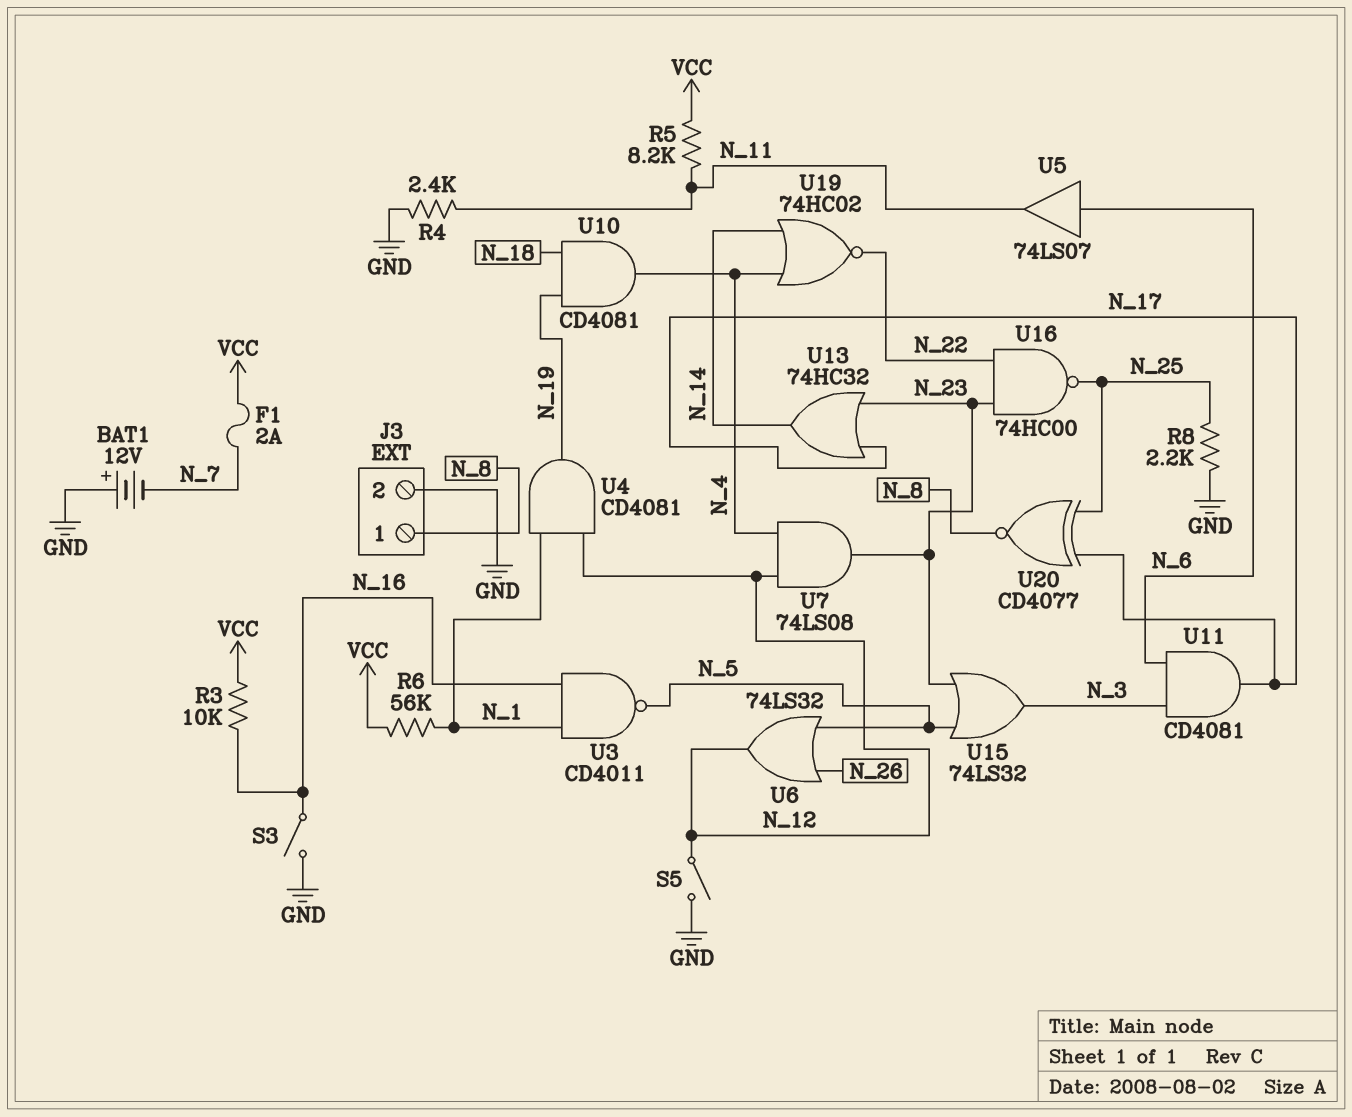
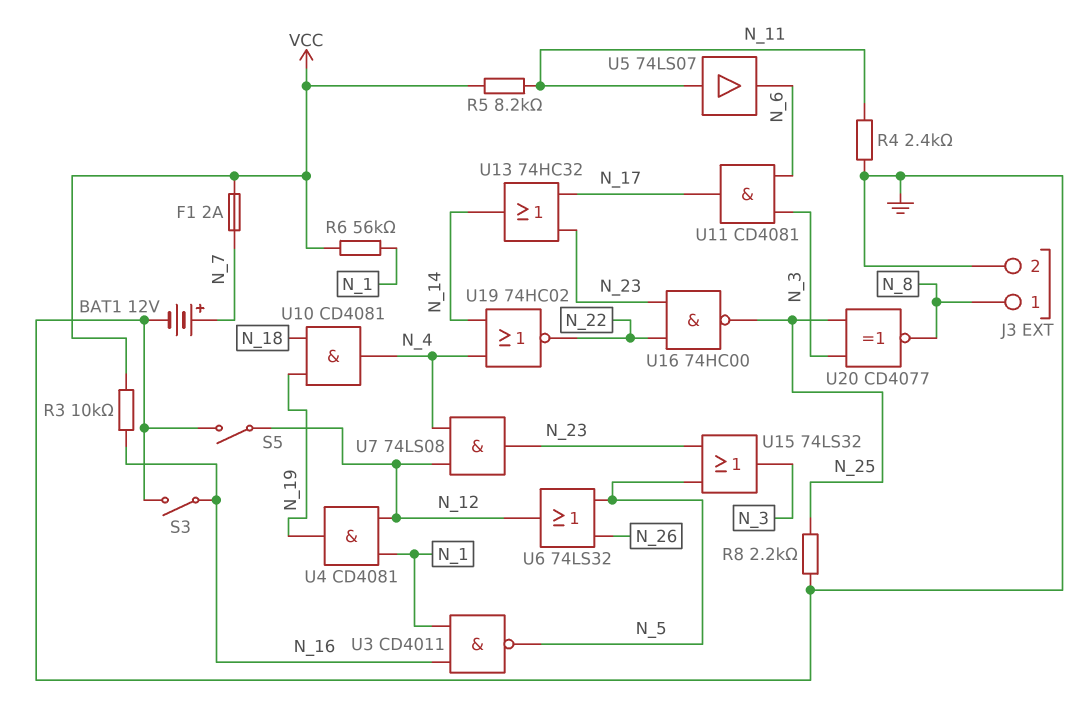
BAT1: 12V (plus GND, minus N_7) -> 12V (plus N_7, minus GND)
U5: buffer 74LS07 (in N_6, out N_11) -> buffer 74LS07 (in N_11, out N_6)
U20: XNOR CD4077 (in N_17, in N_25, out N_8) -> XNOR CD4077 (in N_3, in N_25, out N_8)

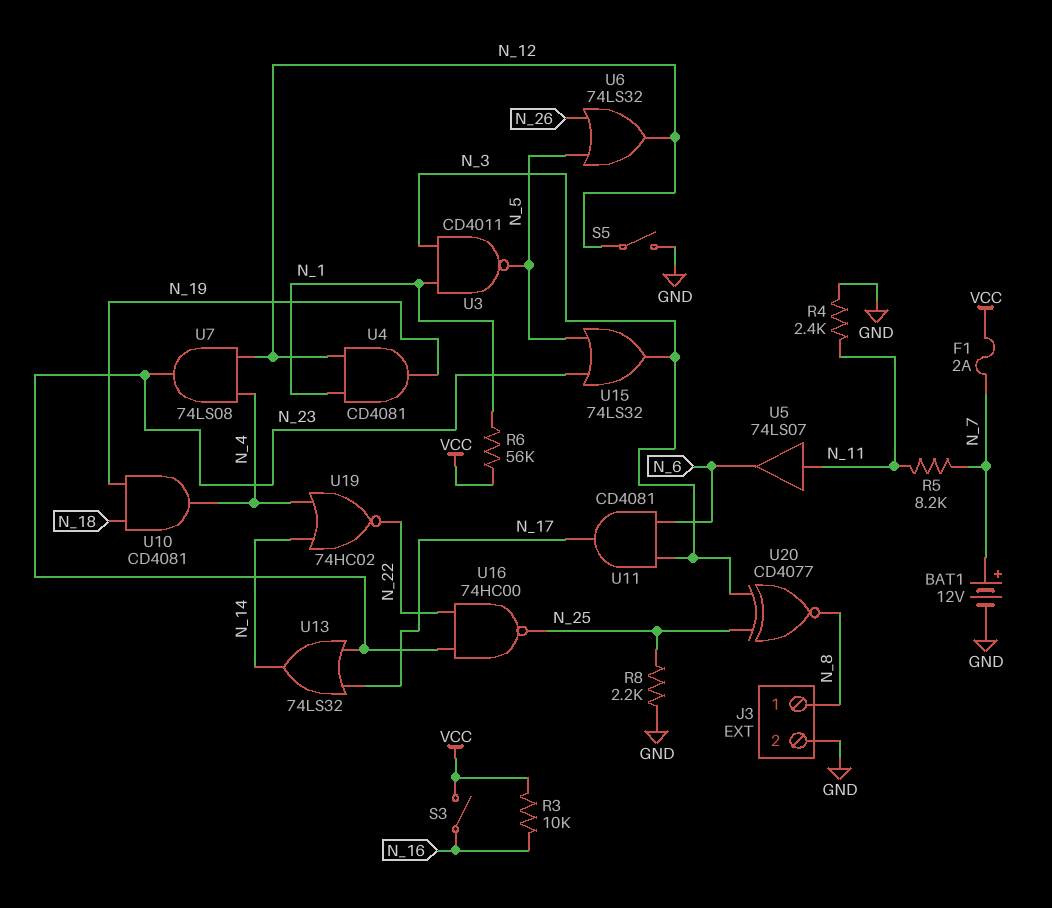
R5: 8.2k (N_11, VCC) -> 8.2k (N_7, N_11)
S3: switch (GND, N_16) -> switch (N_16, VCC)
U3: NAND CD4011 (in N_1, in N_16, out N_5) -> NAND CD4011 (in N_1, in N_3, out N_5)
U13: OR 74HC32 (in N_17, in N_23, out N_14) -> OR 74LS32 (in N_17, in N_23, out N_14)

